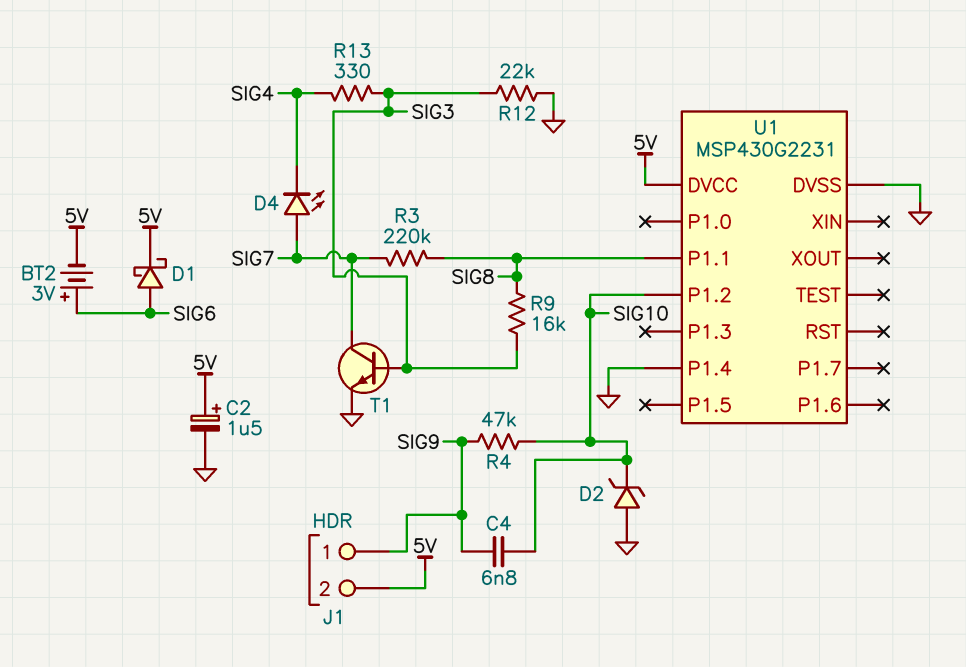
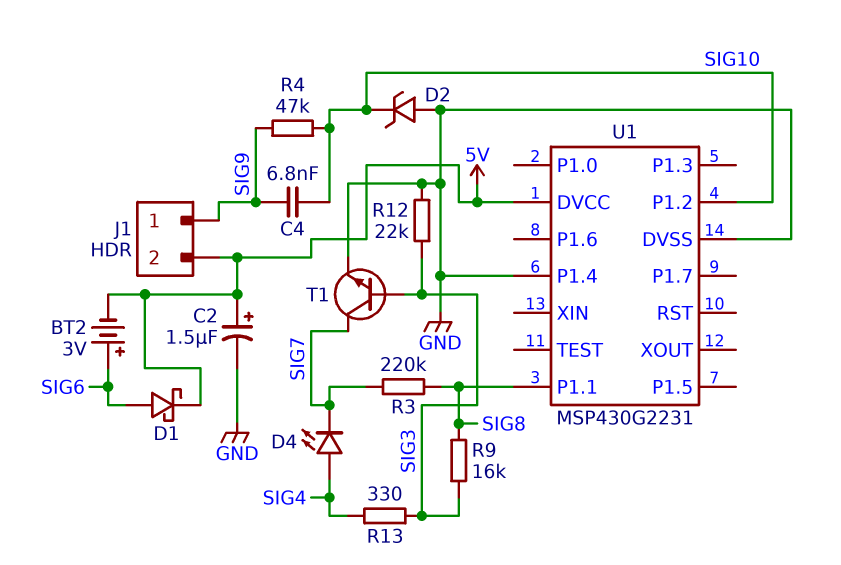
D4: LED (A SIG7, K SIG4) -> LED (A SIG4, K SIG7)

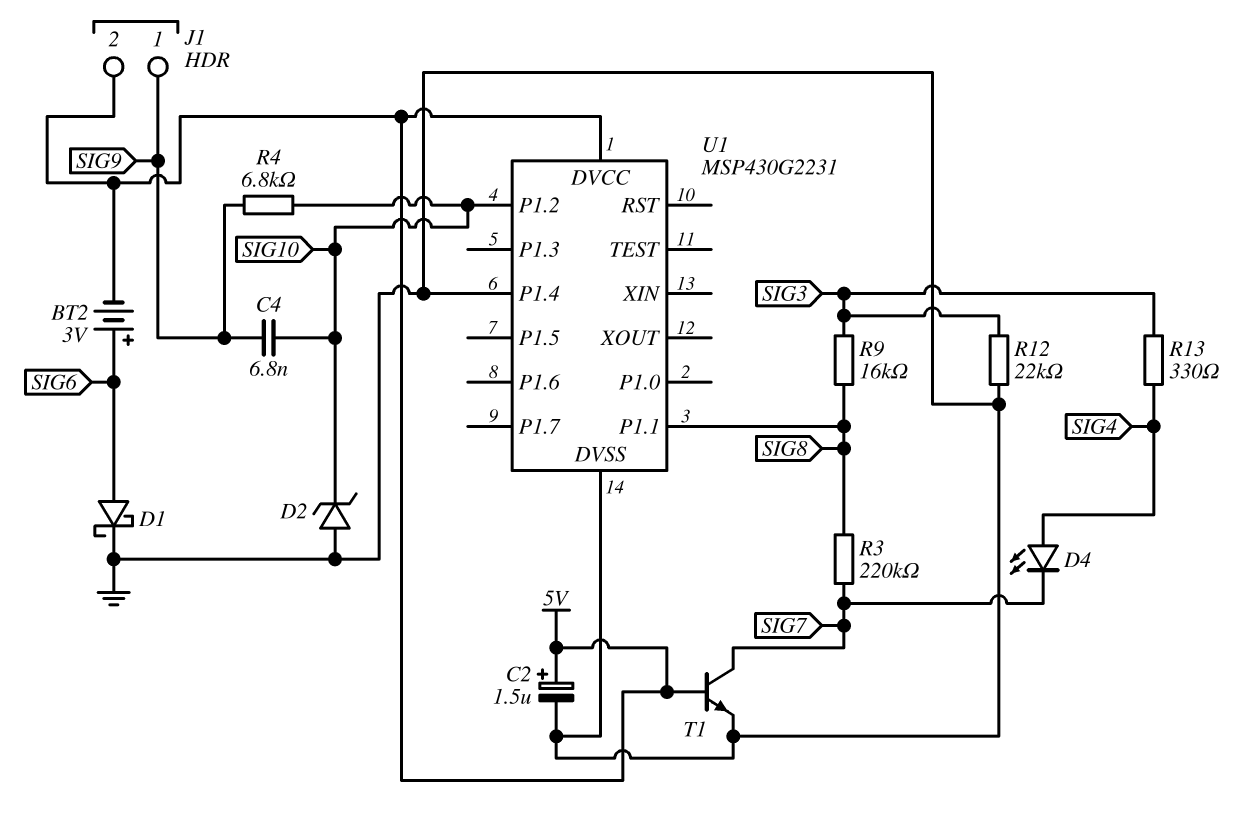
D1: schottky (A SIG6, K 5V) -> schottky (A SIG6, K GND)
R4: 47k (SIG9, SIG10) -> 6.8k (SIG9, SIG10)
T1: NPN (B SIG3, C SIG7, E GND) -> NPN (B 5V, C SIG7, E GND)

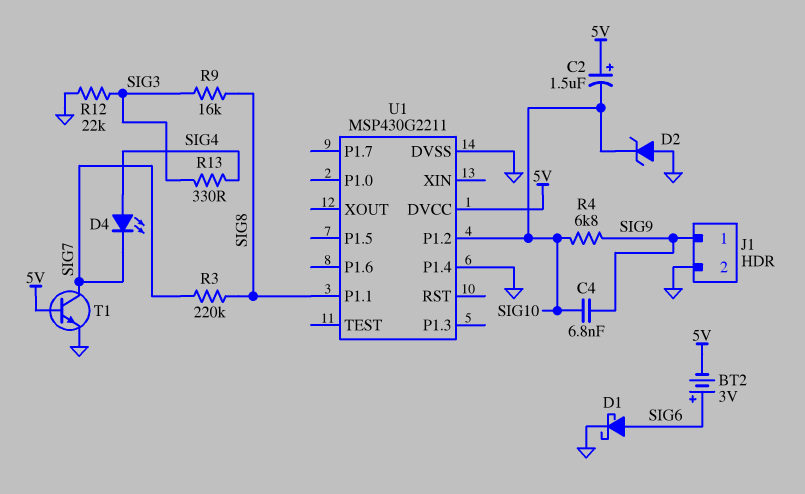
C2: 1.5uF (plus 5V, minus GND) -> 1.5uF (plus 5V, minus SIG10)
J1 pin 2: 5V -> GND
U1: MSP430G2231 -> MSP430G2211

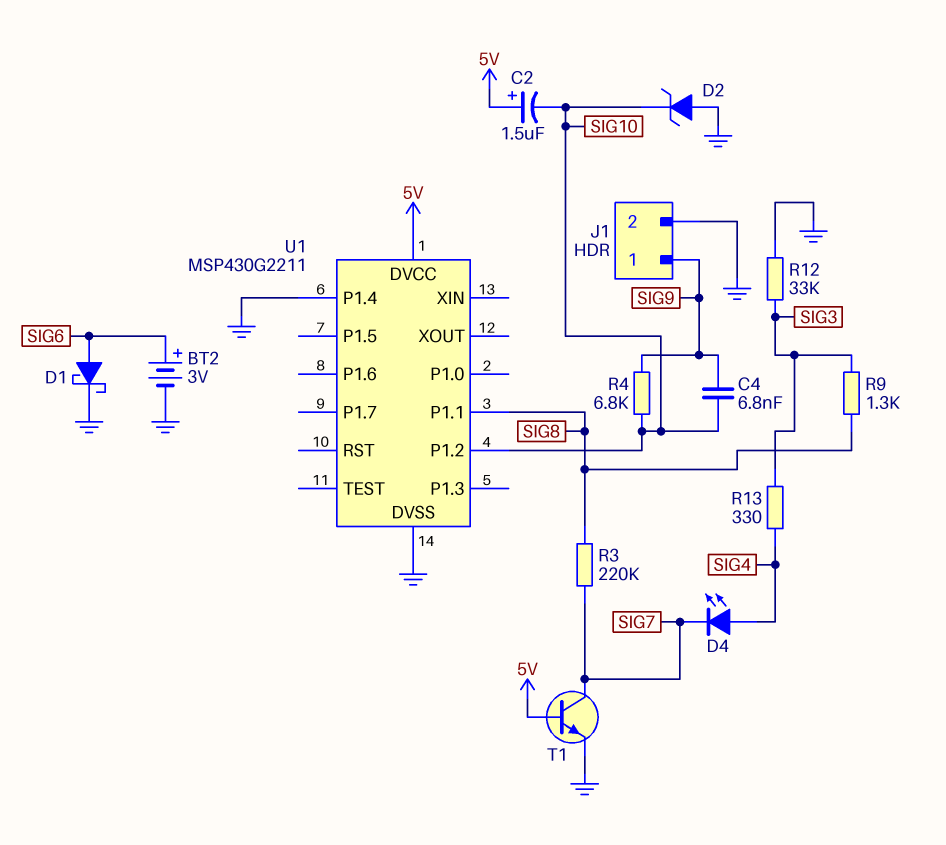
BT2: 3V (plus SIG6, minus 5V) -> 3V (plus SIG6, minus GND)
R9: 16k (SIG3, SIG8) -> 1.3k (SIG3, SIG8)
R12: 22k (GND, SIG3) -> 33k (GND, SIG3)

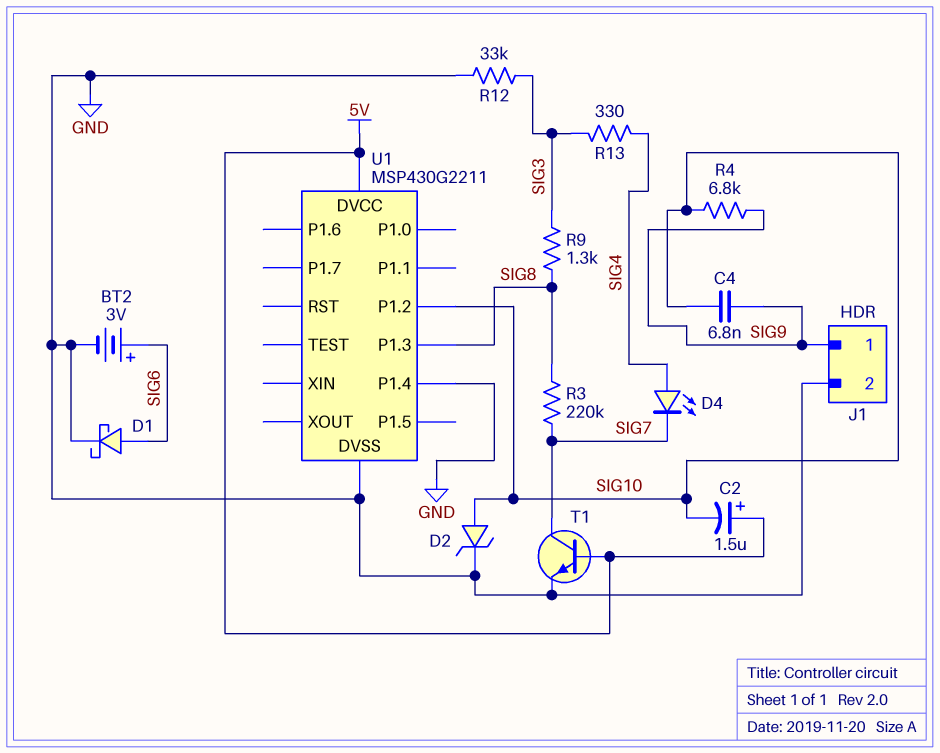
D2: zener (A GND, K SIG10) -> zener (A SIG10, K GND)
U1 pin P1.1: SIG8 -> none
U1 pin P1.3: none -> SIG8

